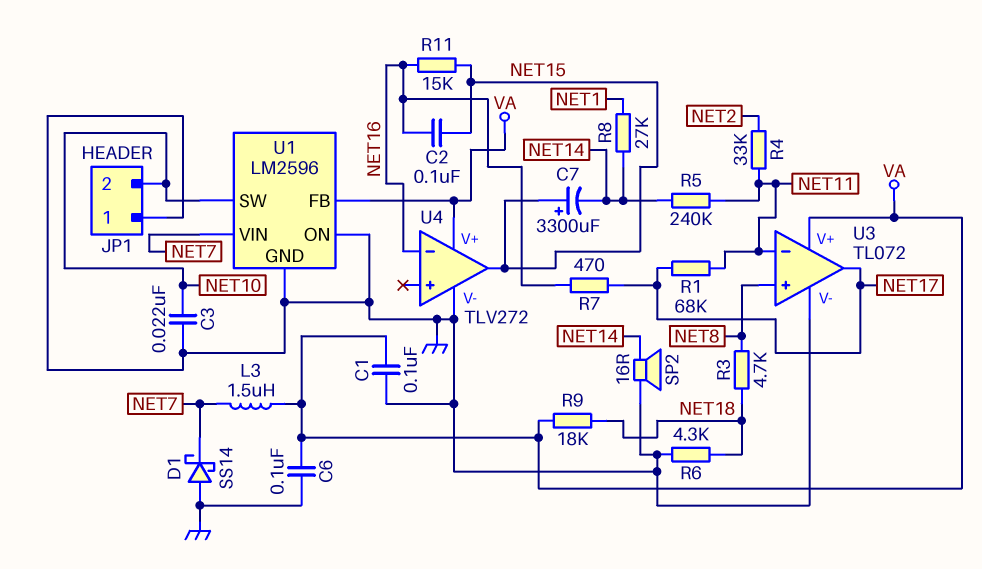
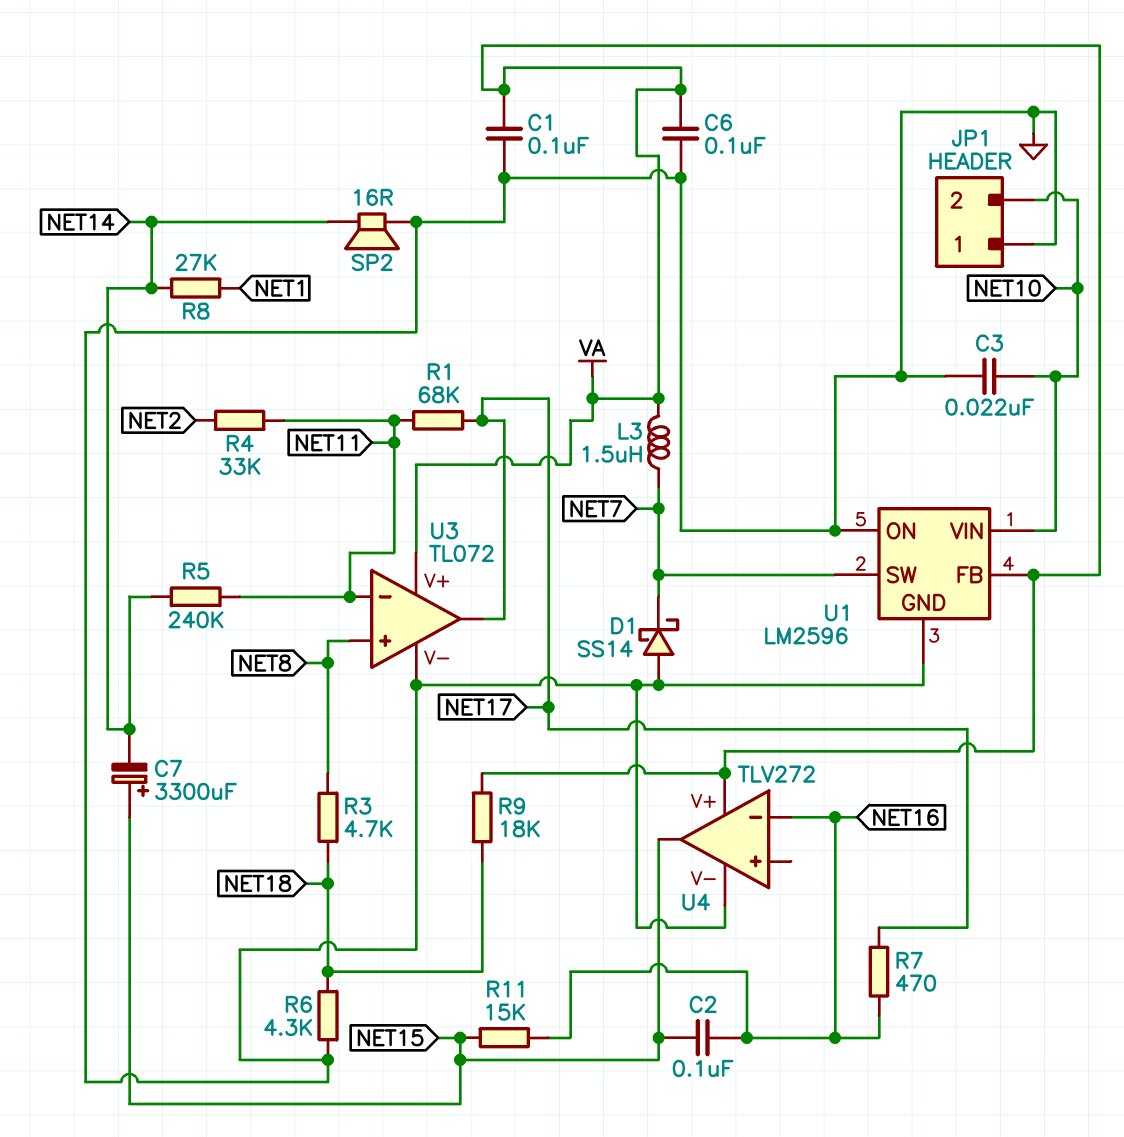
U1 pin SW: NET10 -> NET7
U1 pin VIN: NET7 -> NET10

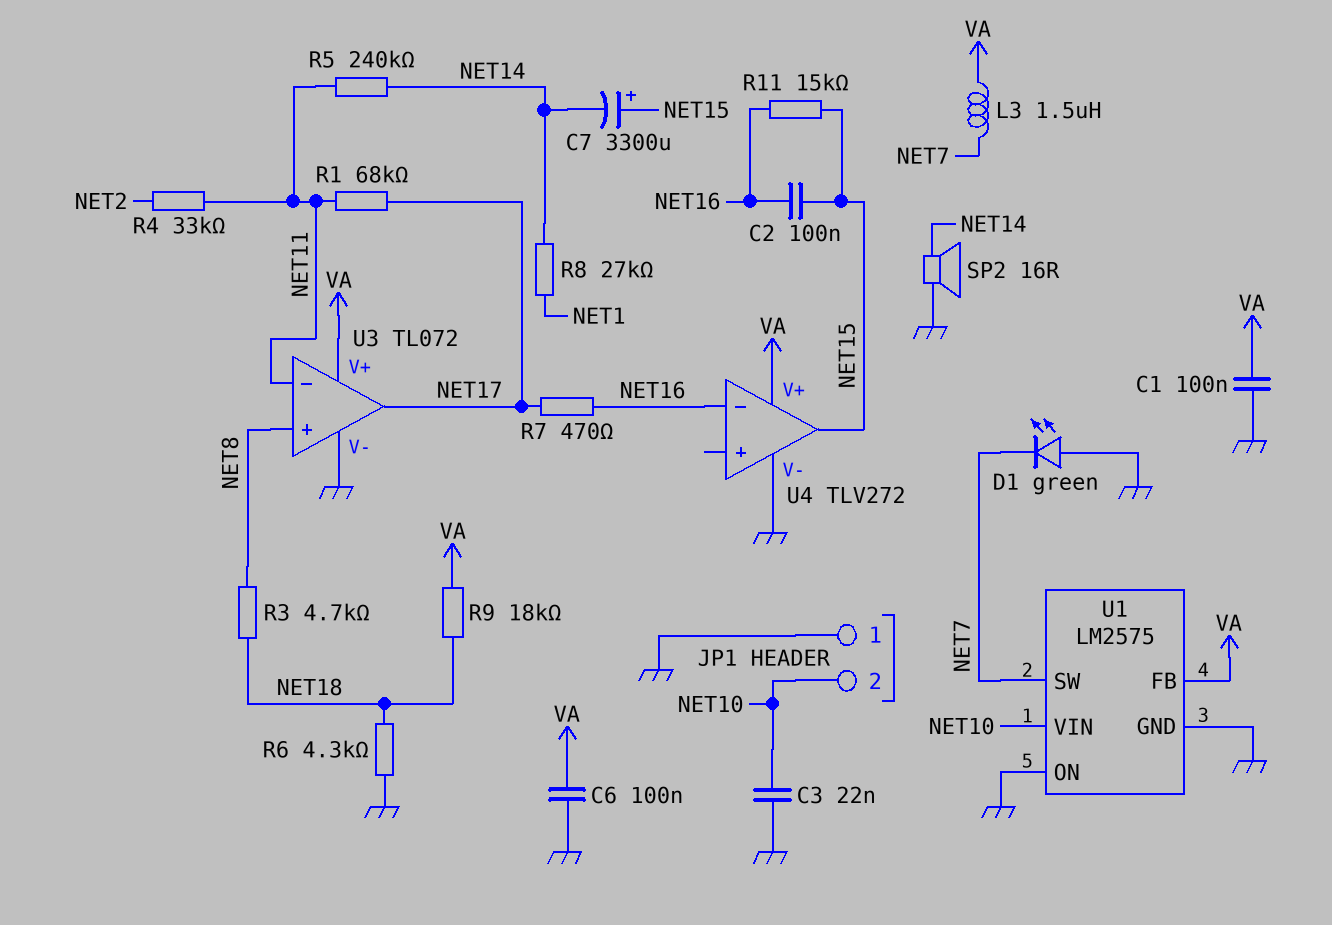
D1: schottky SS14 (A GND, K NET7) -> LED green (A GND, K NET7)
U1: LM2596 -> LM2575

